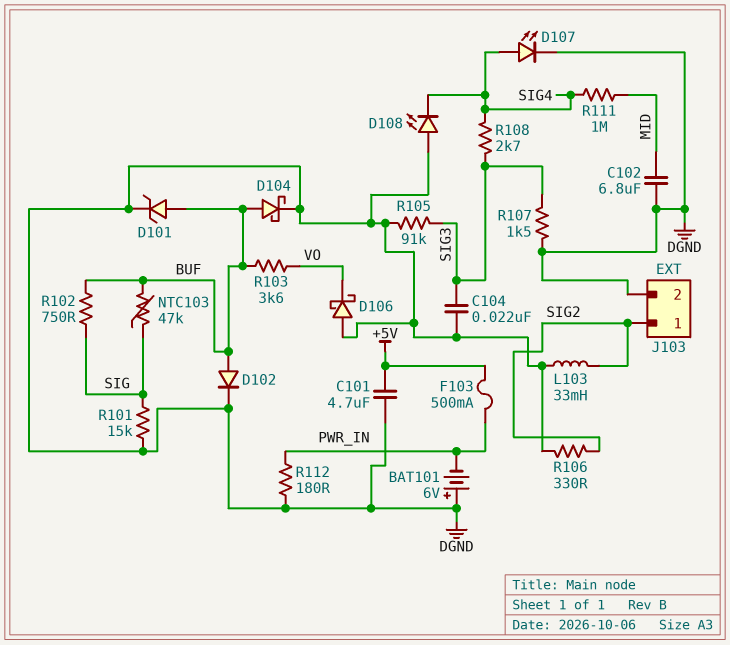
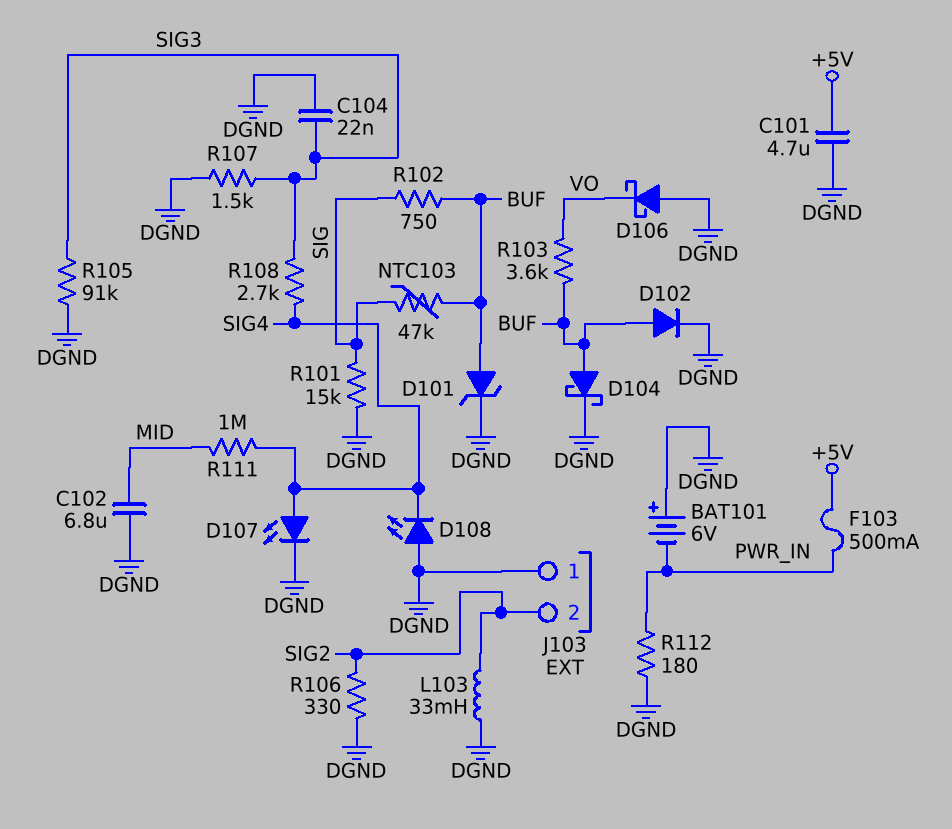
J103 pin 1: SIG2 -> DGND
J103 pin 2: DGND -> SIG2

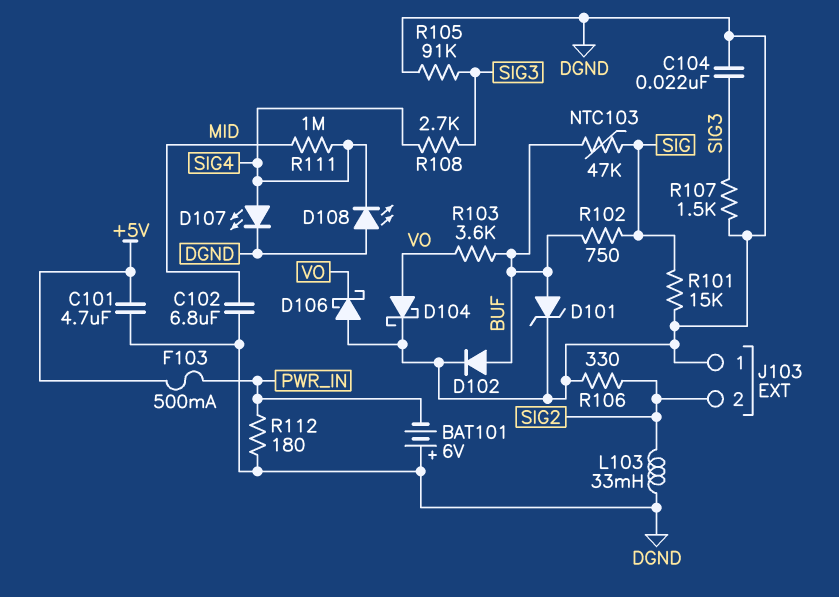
D104: schottky (A BUF, K DGND) -> schottky (A VO, K DGND)

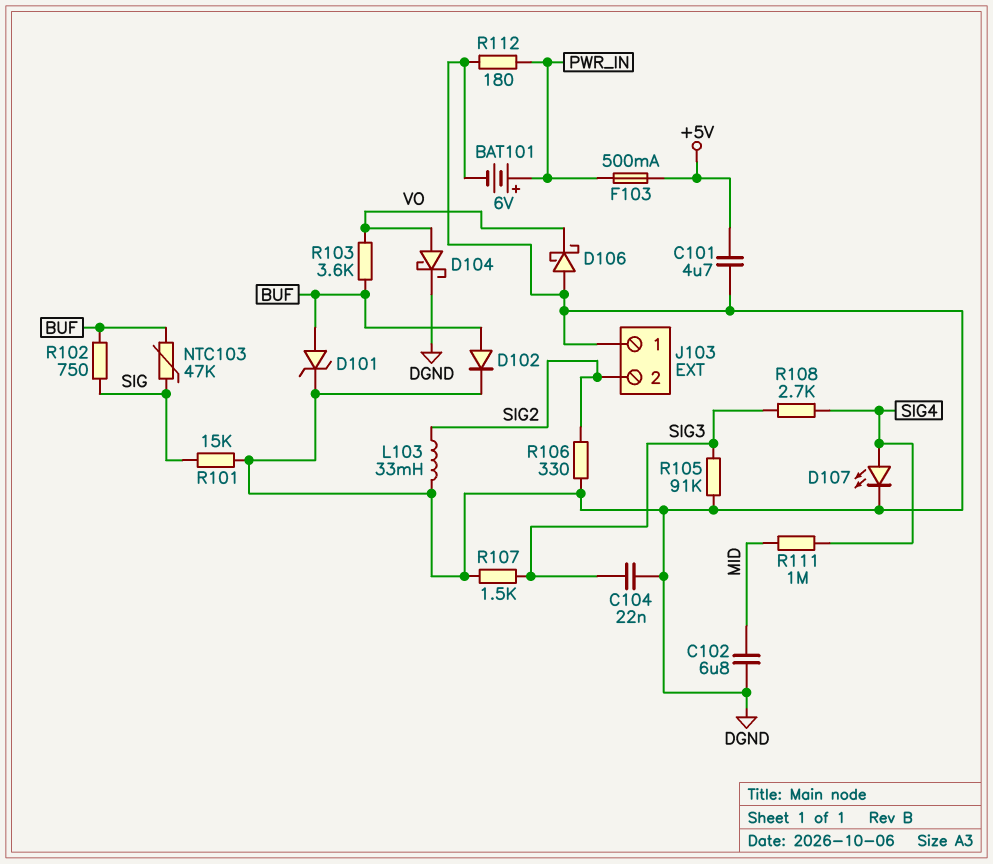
BAT101: 6V (plus DGND, minus PWR_IN) -> 6V (plus PWR_IN, minus DGND)
D108: LED (A DGND, K SIG4) -> none

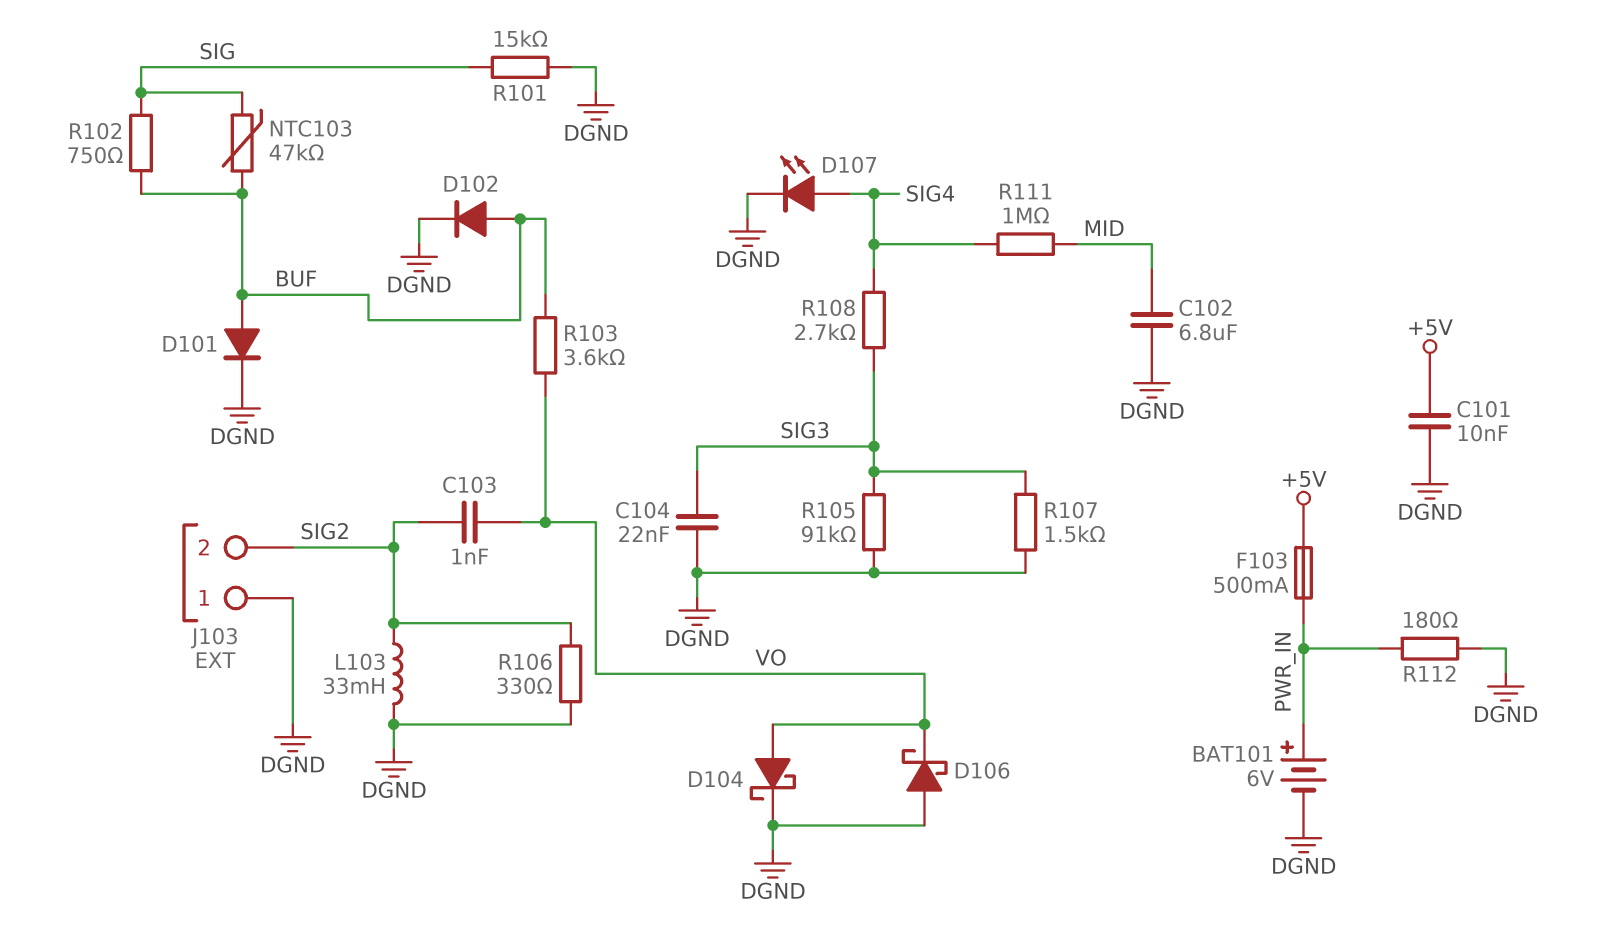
C101: 4.7uF (+5V, DGND) -> 10nF (+5V, DGND)
C103: none -> 1nF (SIG2, VO)
D101: zener (A BUF, K DGND) -> diode (A BUF, K DGND)

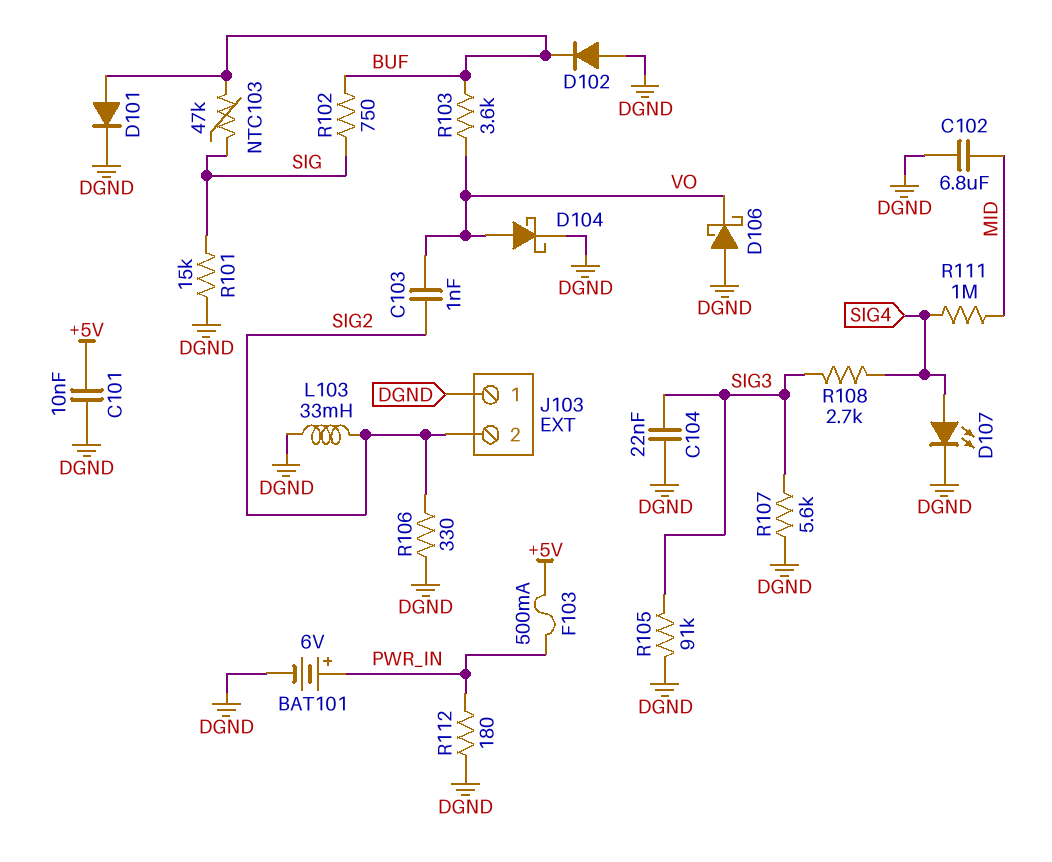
D102: diode (A BUF, K DGND) -> diode (A DGND, K BUF)
R107: 1.5k (DGND, SIG3) -> 5.6k (DGND, SIG3)

